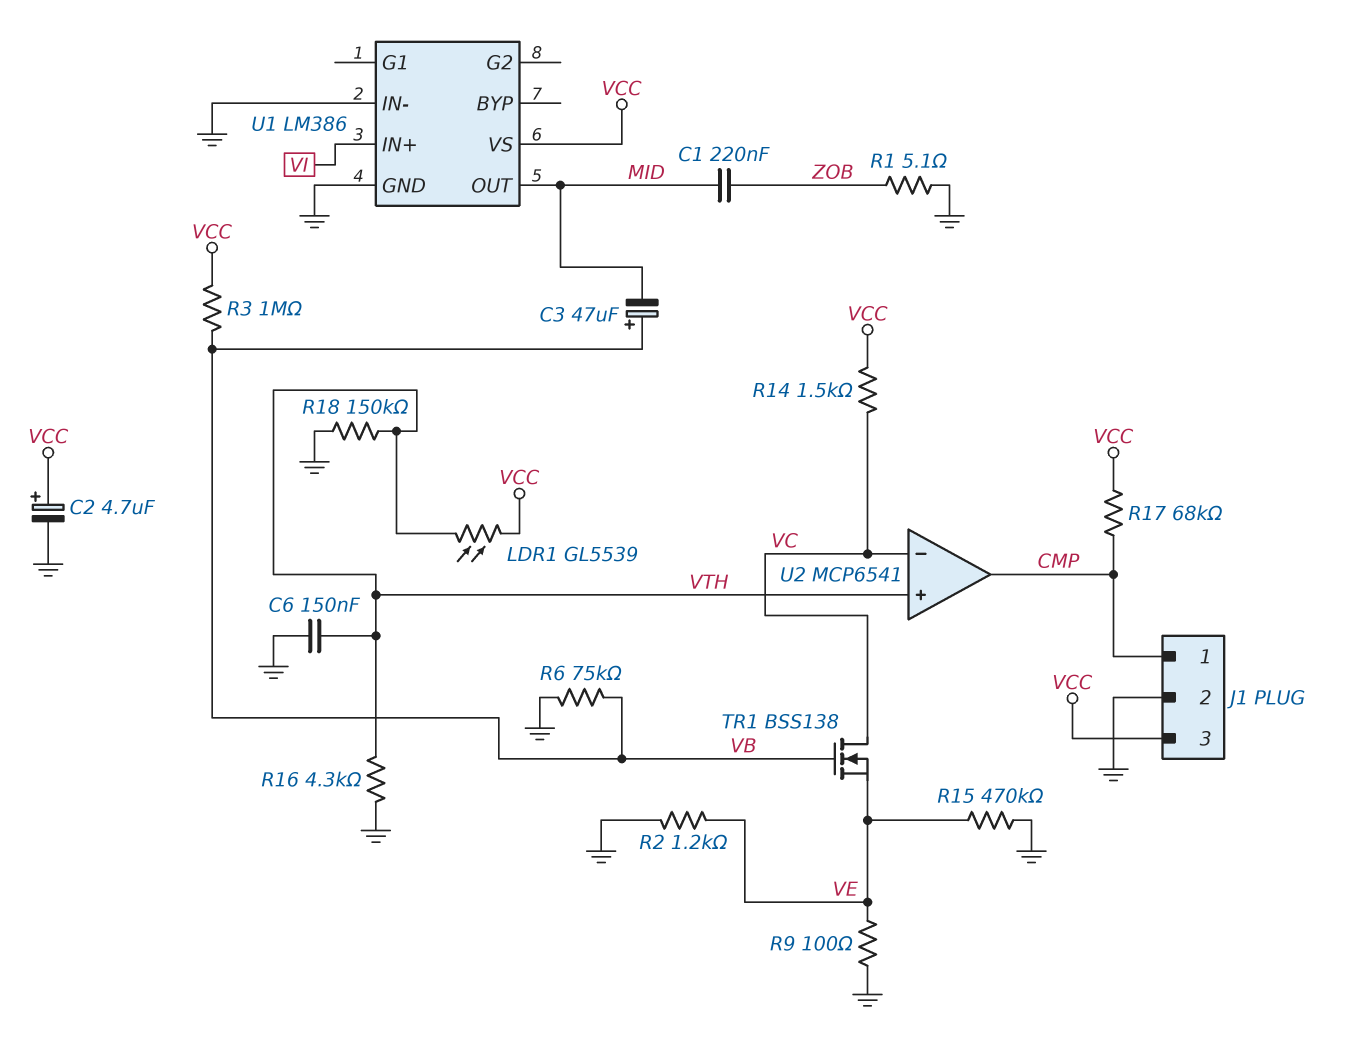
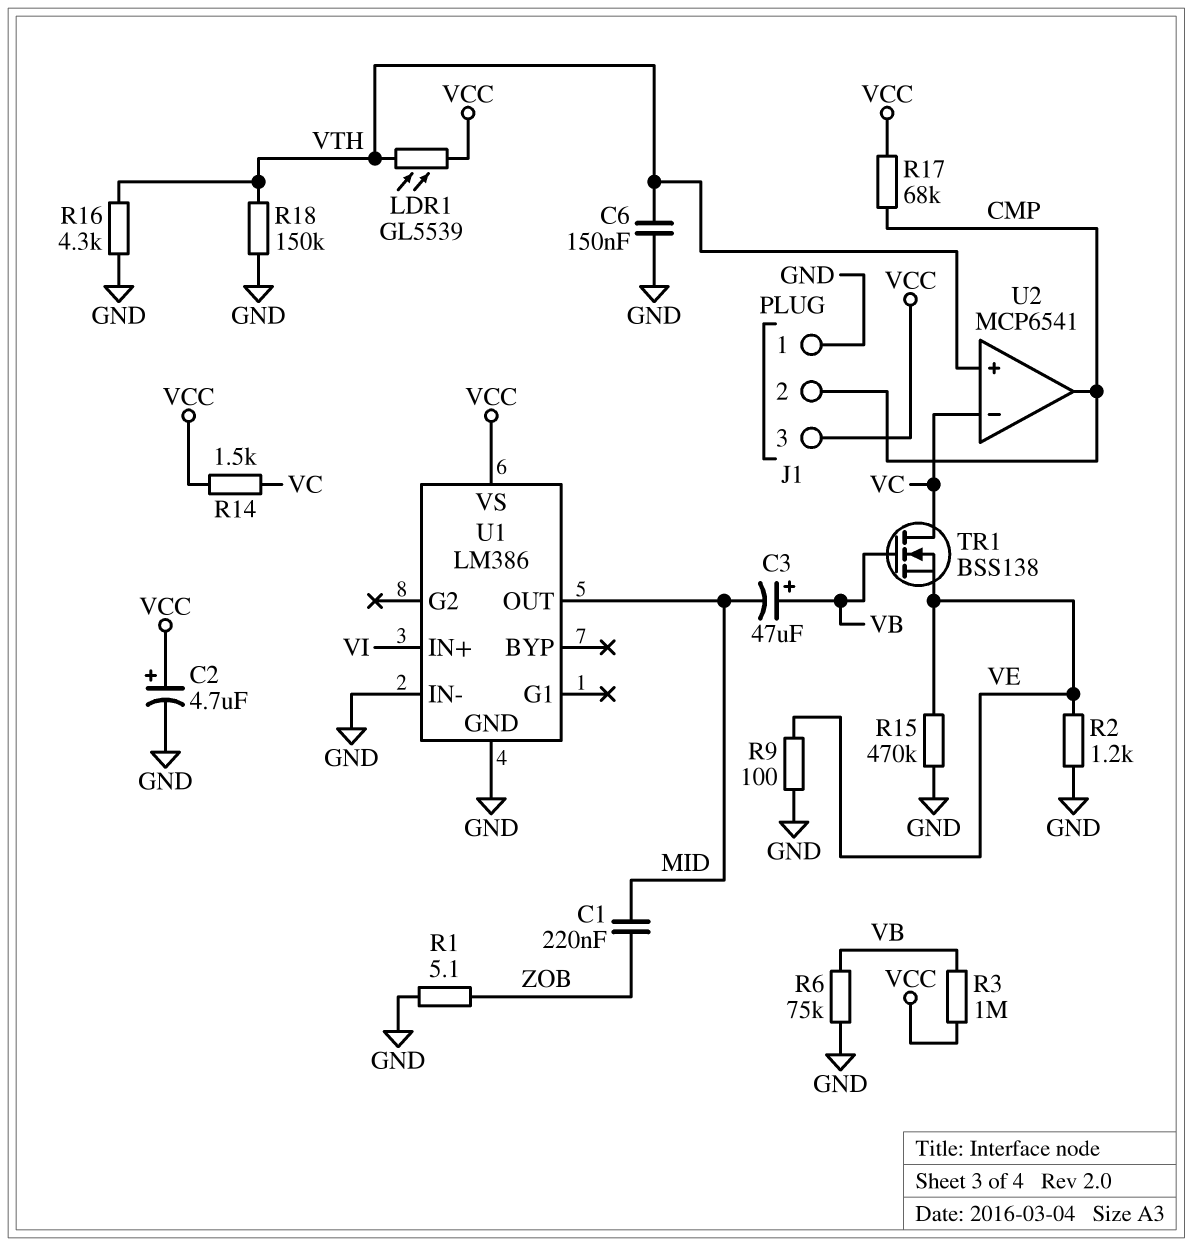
J1 pin 1: CMP -> GND
J1 pin 2: GND -> CMP

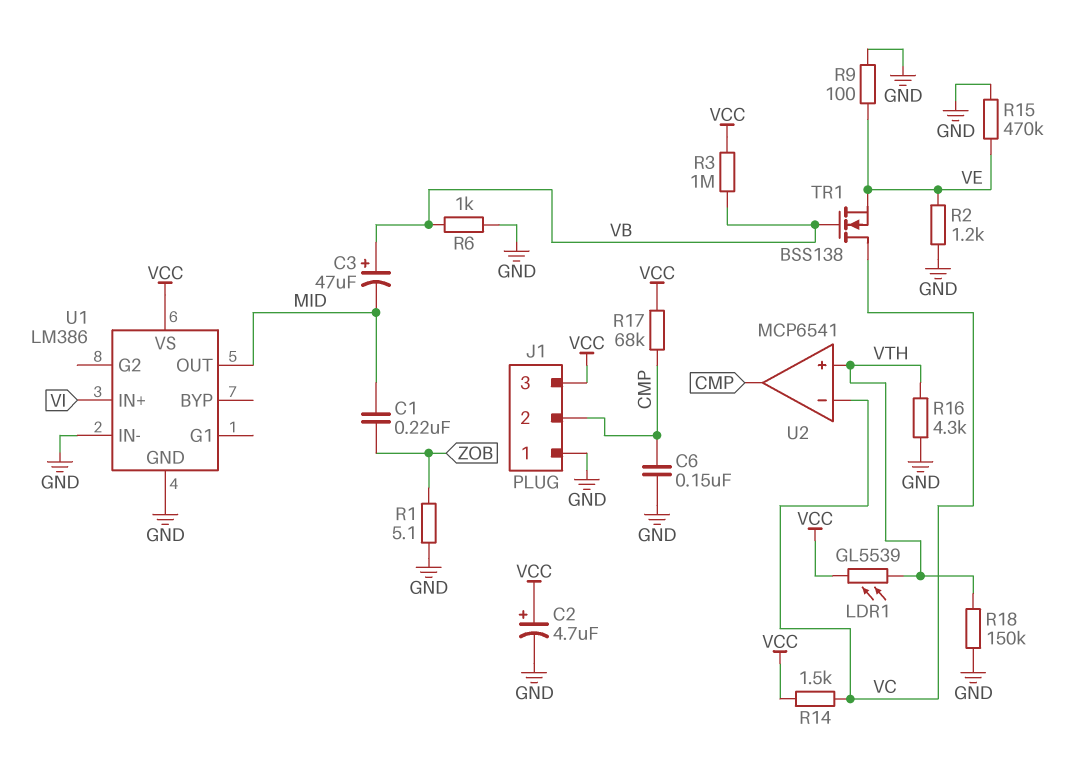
C6: 150nF (GND, VTH) -> 150nF (CMP, GND)
R6: 75k (GND, VB) -> 1k (GND, VB)

